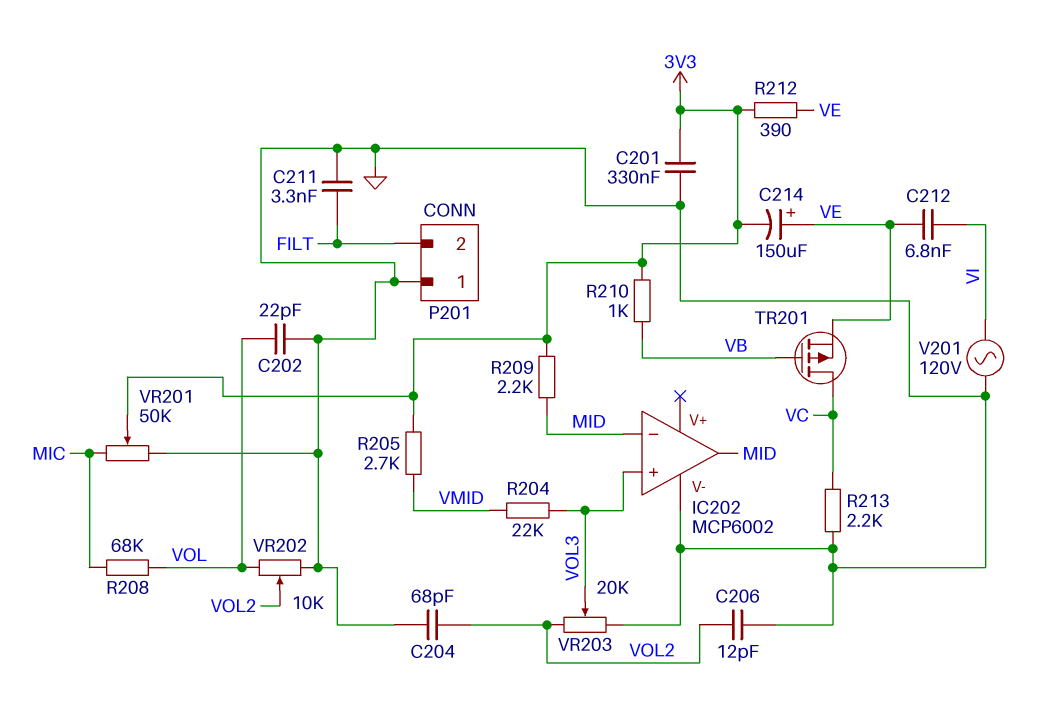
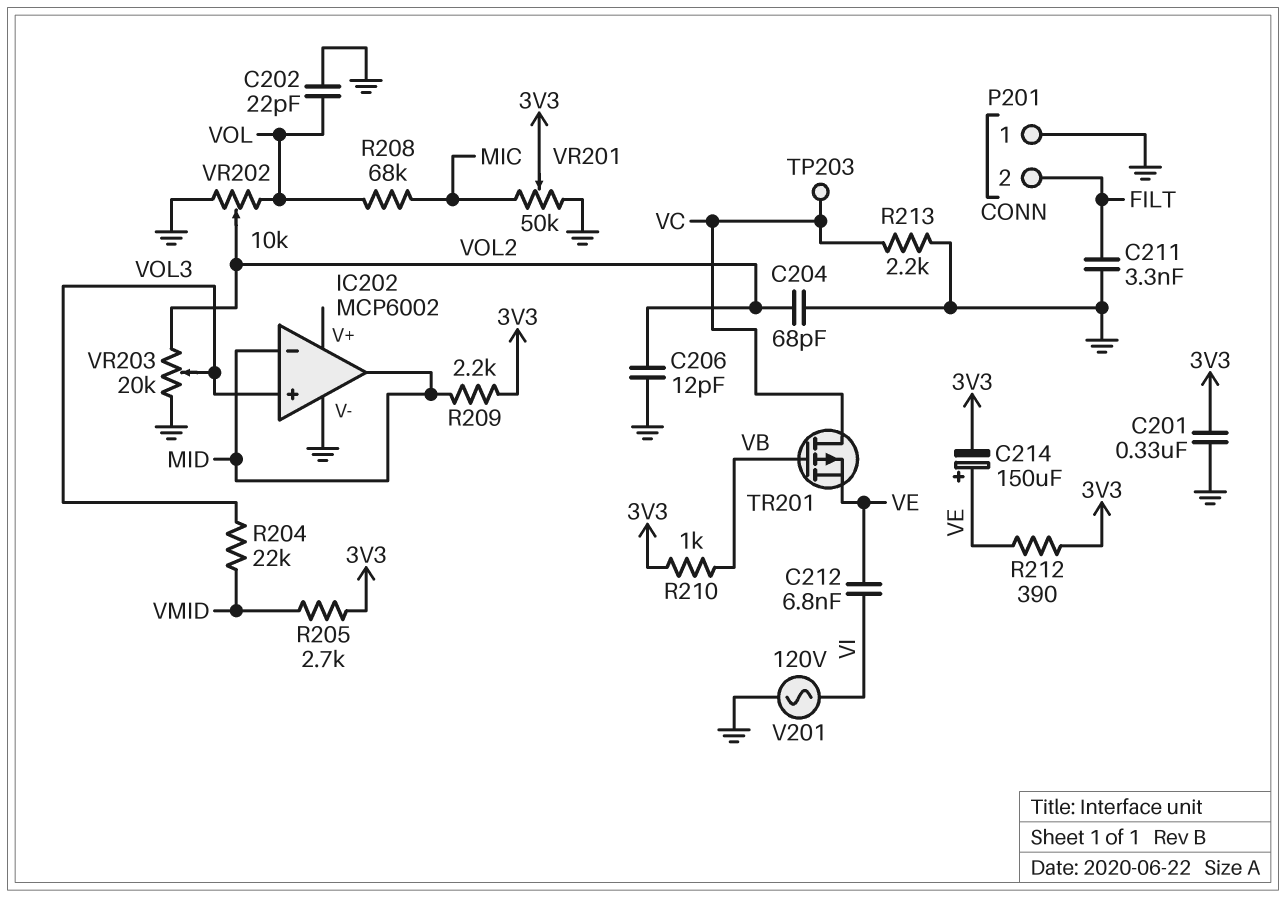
TP203: none -> test point (VC)

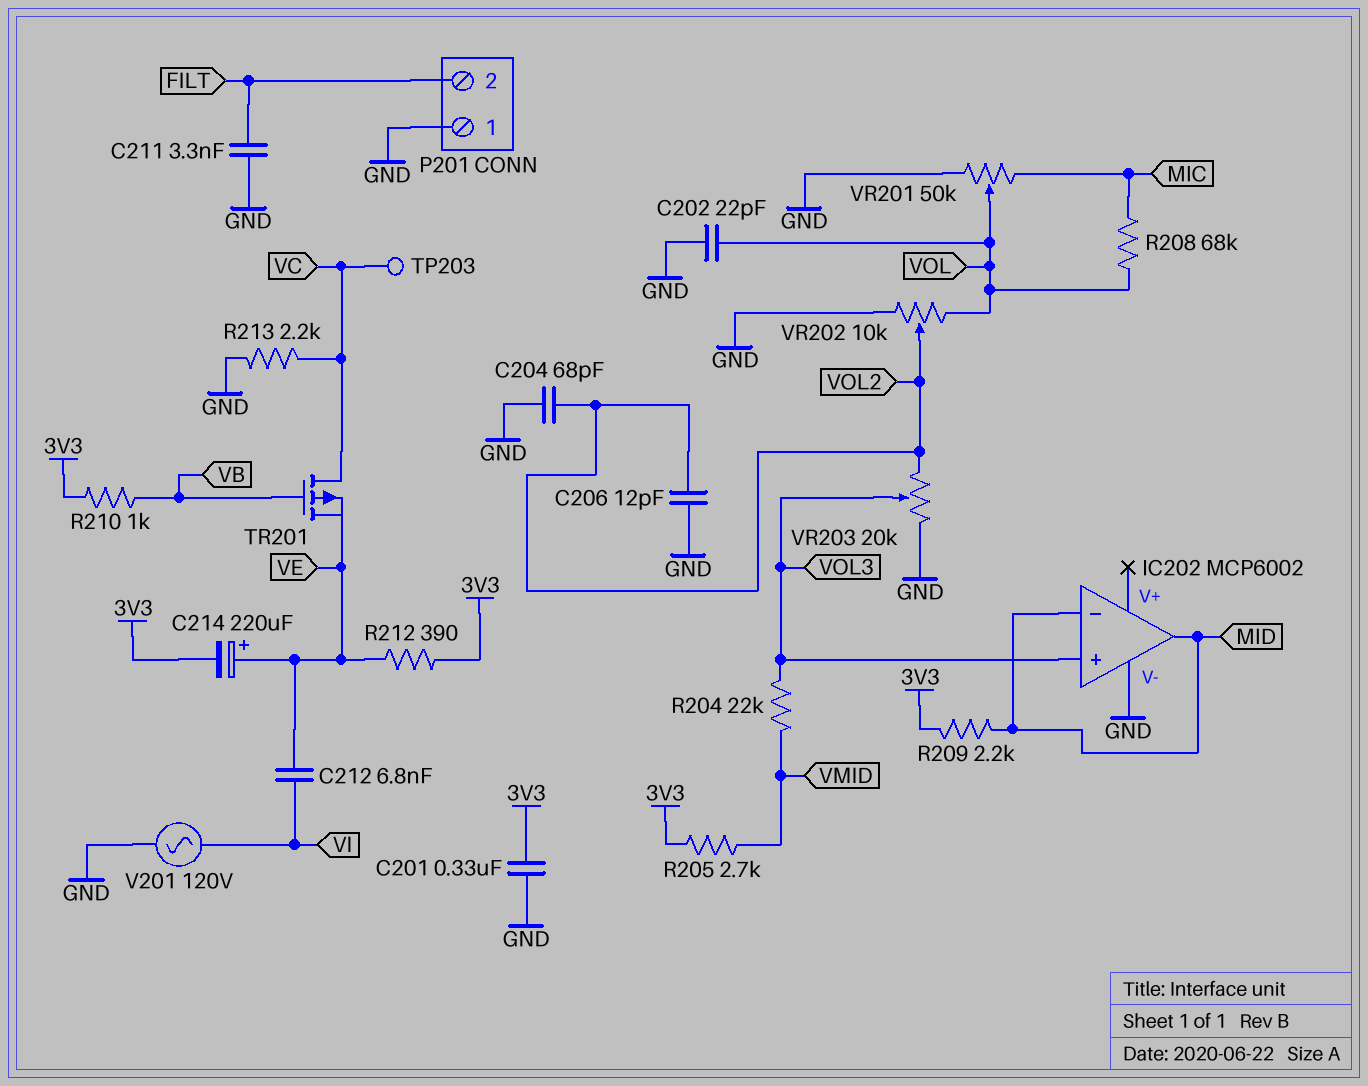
C214: 150uF (plus VE, minus 3V3) -> 220uF (plus VE, minus 3V3)
VR201: 50k (GND, MIC, wiper 3V3) -> 50k (GND, MIC, wiper VOL)

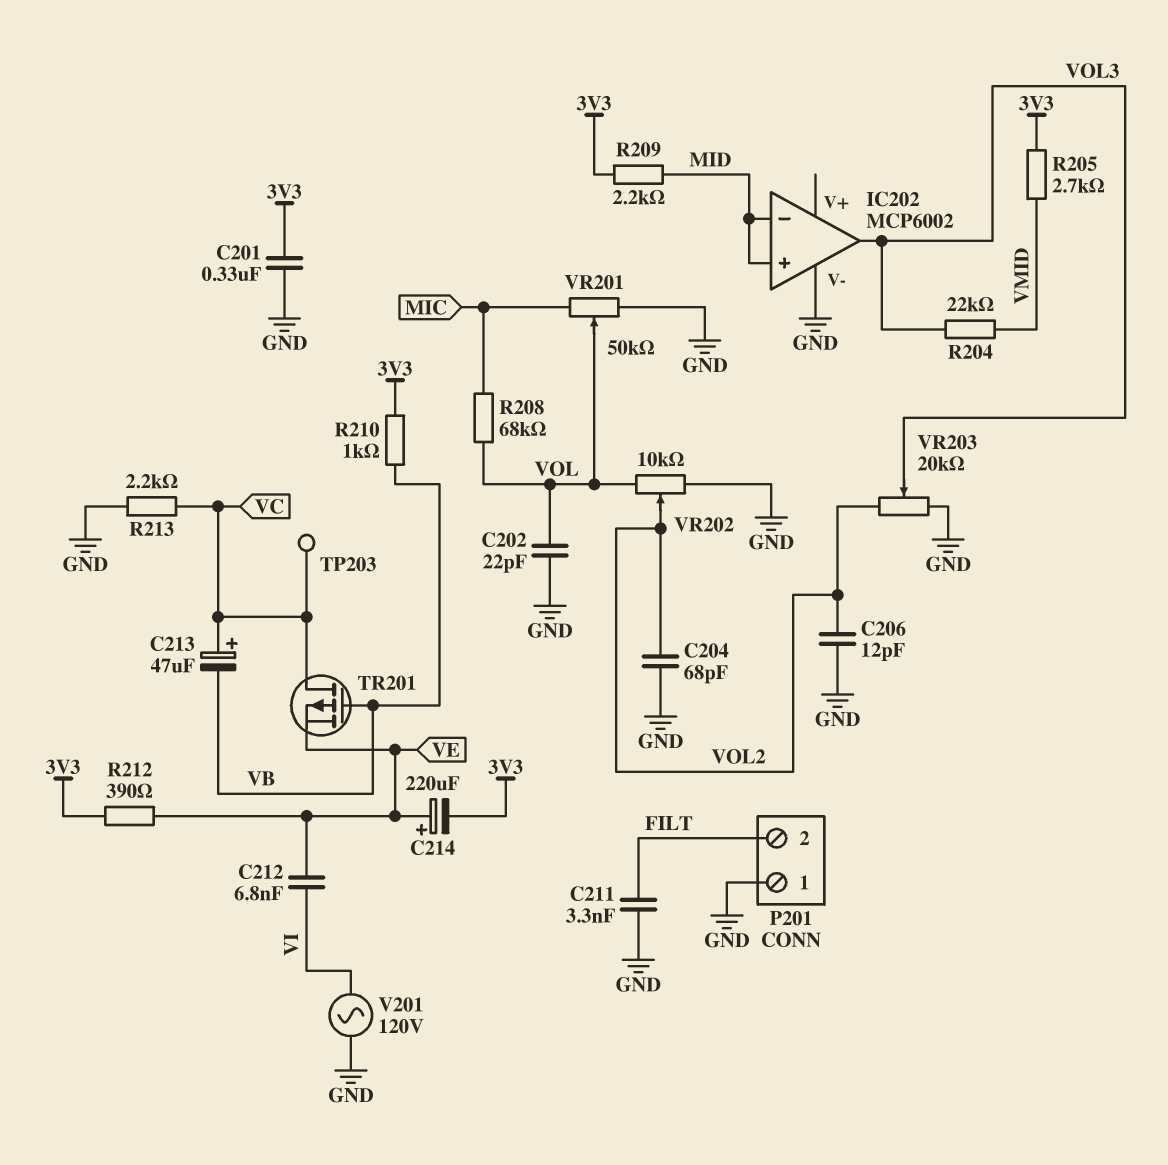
C213: none -> 47uF (plus VC, minus VB)
IC202 pin in+: VOL3 -> MID
IC202 pin out: MID -> VOL3

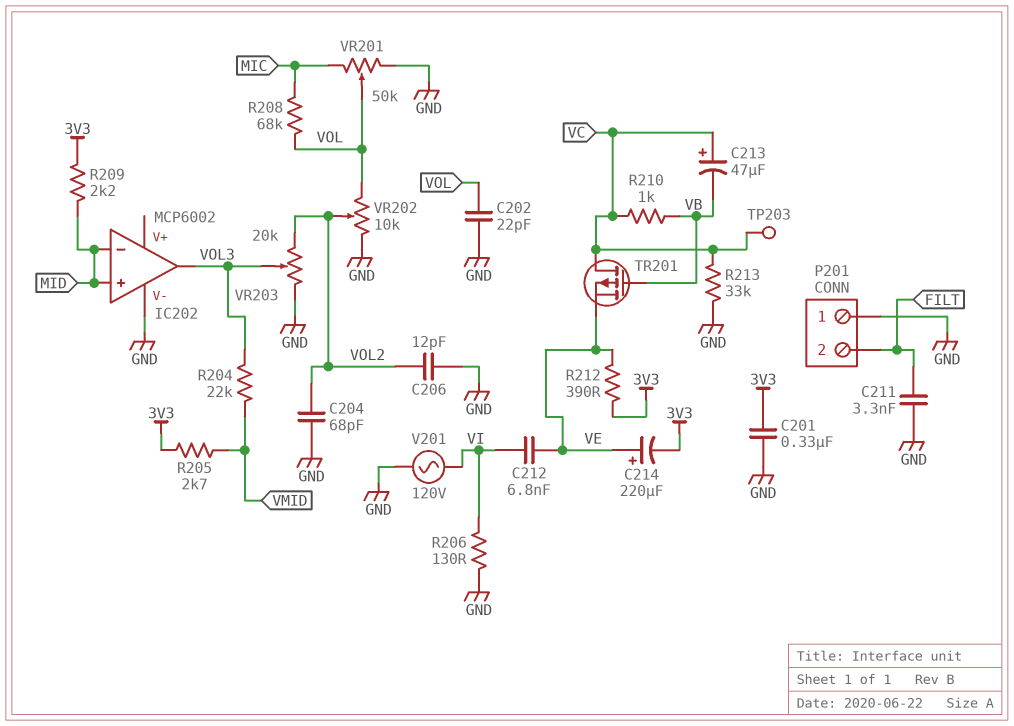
R206: none -> 130 (GND, VI)
R210: 1k (3V3, VB) -> 1k (VB, VC)
R213: 2.2k (GND, VC) -> 33k (GND, VC)

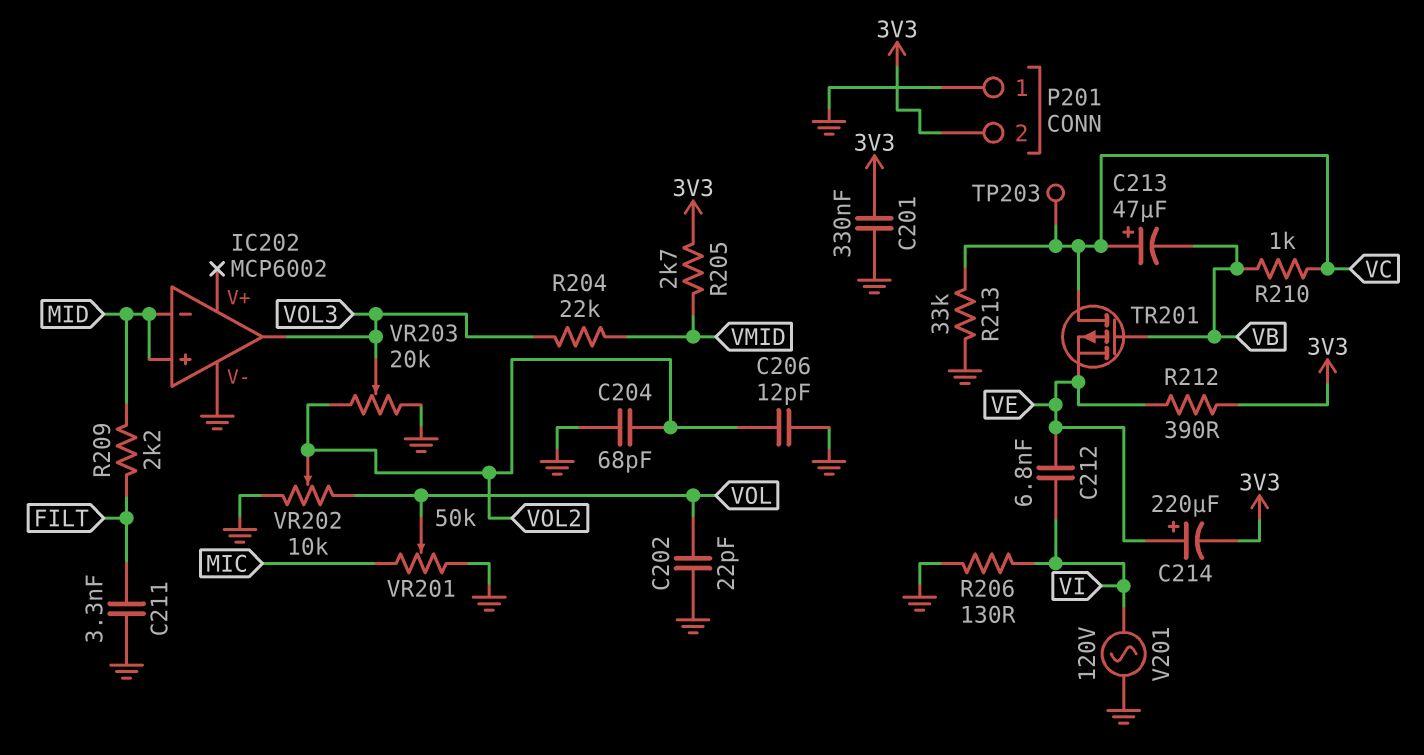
P201 pin 2: FILT -> 3V3
R208: 68k (MIC, VOL) -> none
R209: 2.2k (3V3, MID) -> 2.2k (FILT, MID)

